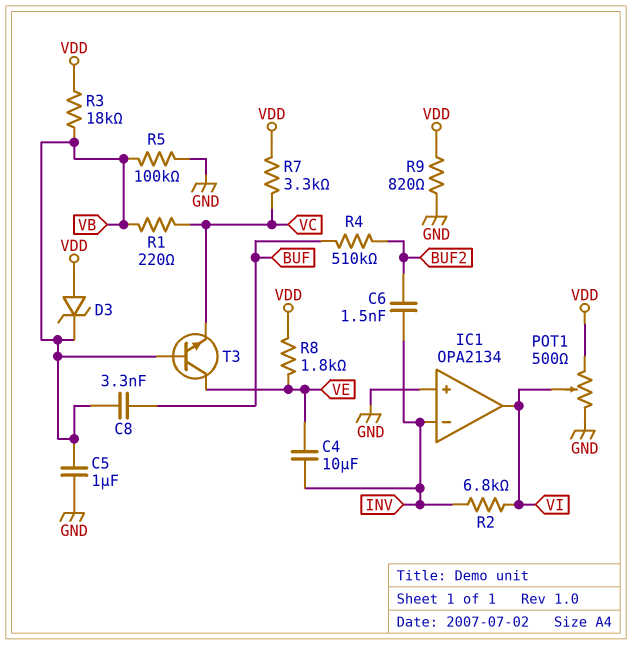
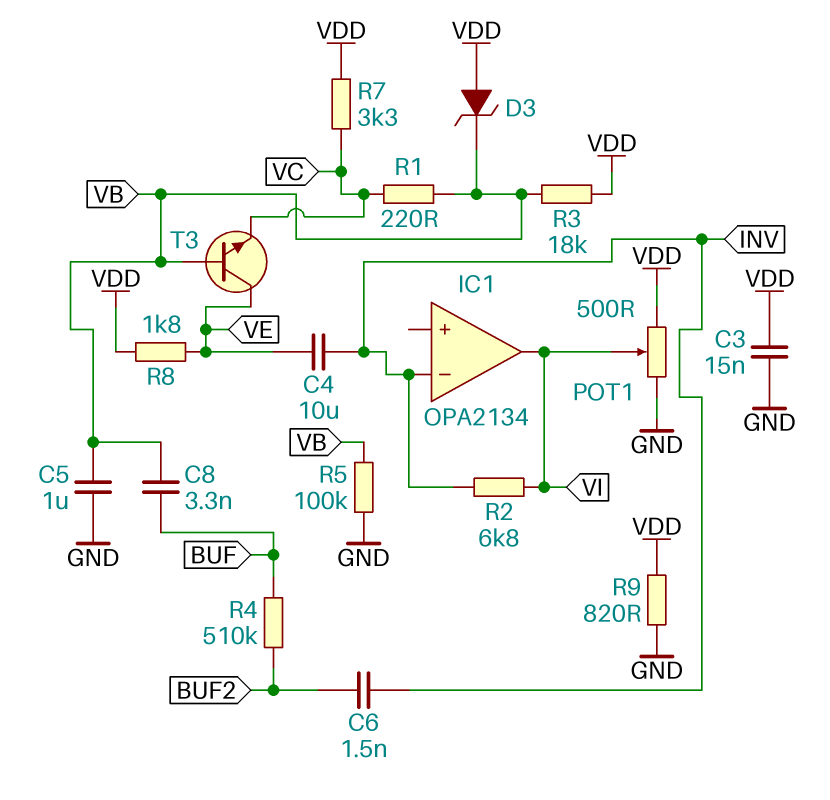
C3: none -> 15nF (GND, VDD)
IC1 pin in+: GND -> none

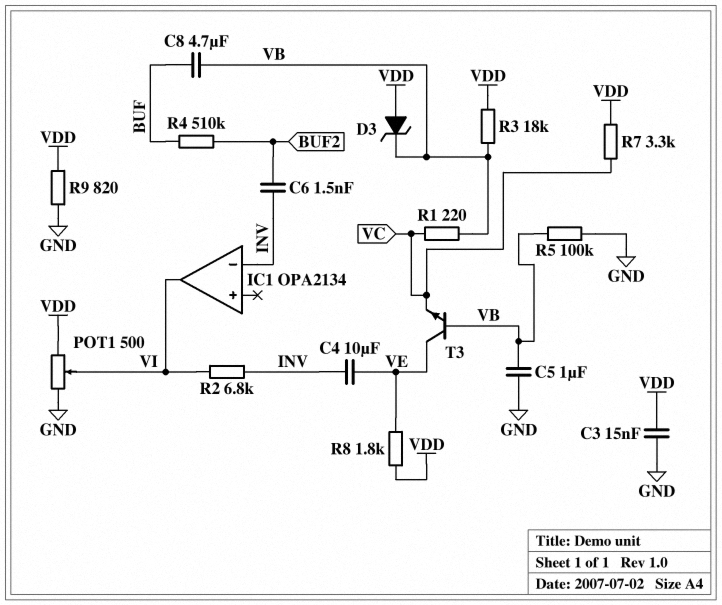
C8: 3.3nF (BUF, VB) -> 4.7uF (BUF, VB)

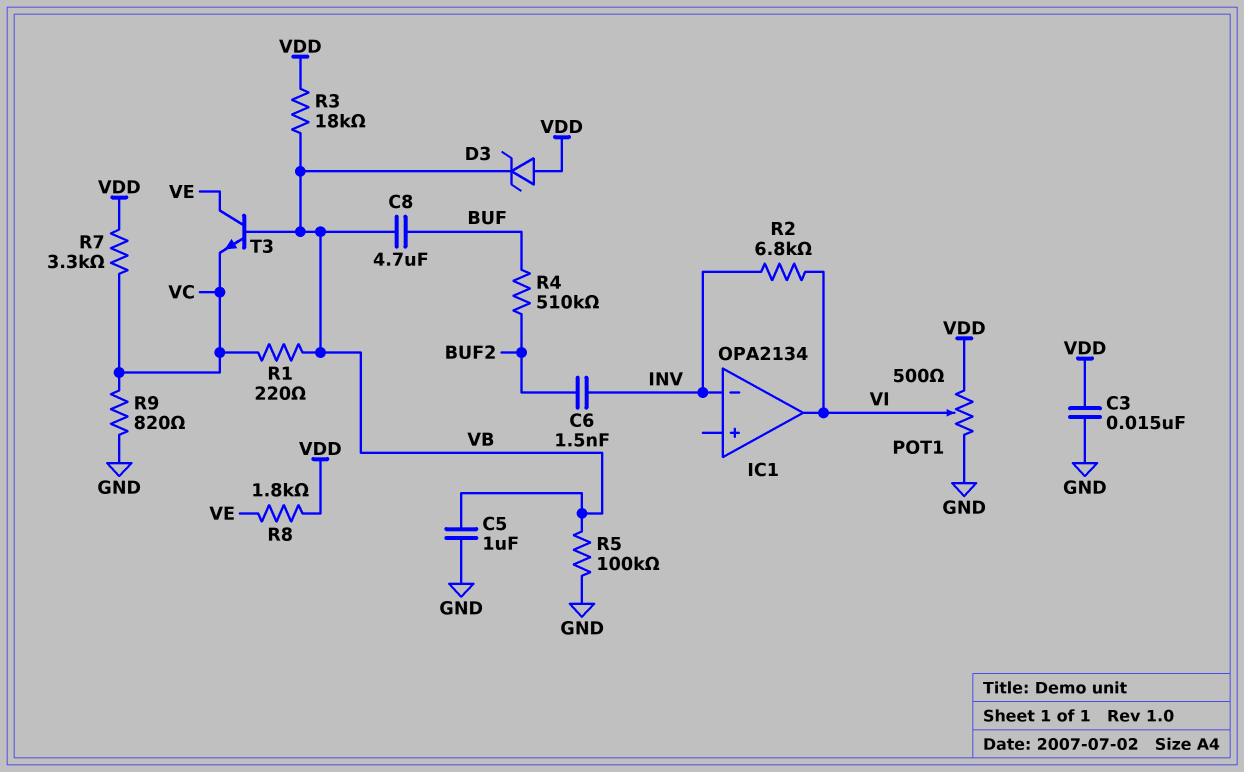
C4: 10uF (INV, VE) -> none
R9: 820 (GND, VDD) -> 820 (GND, VC)

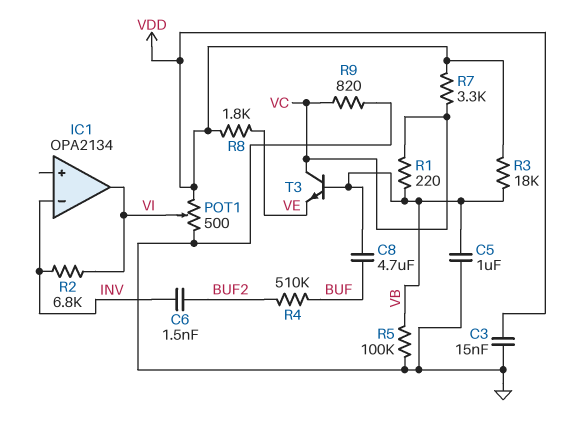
D3: zener (A VDD, K VB) -> none
T3: NPN (B VB, C VE, E VC) -> NPN (B VB, C VC, E VE)

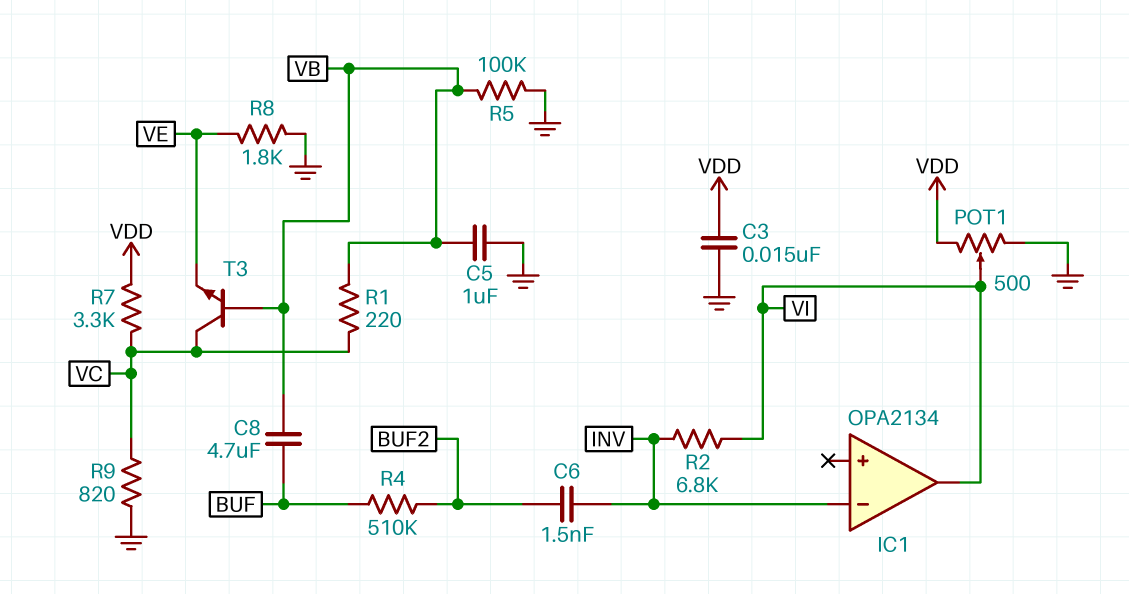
R3: 18k (VB, VDD) -> none
R8: 1.8k (VDD, VE) -> 1.8k (GND, VE)

